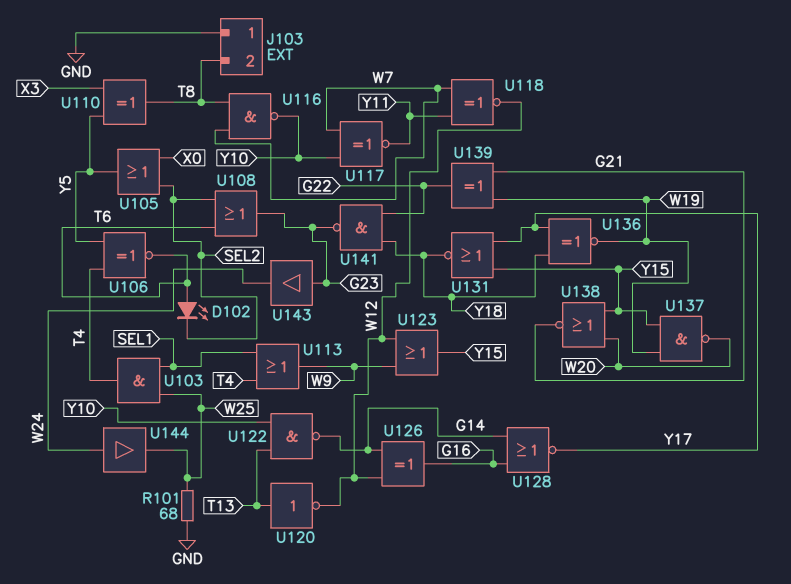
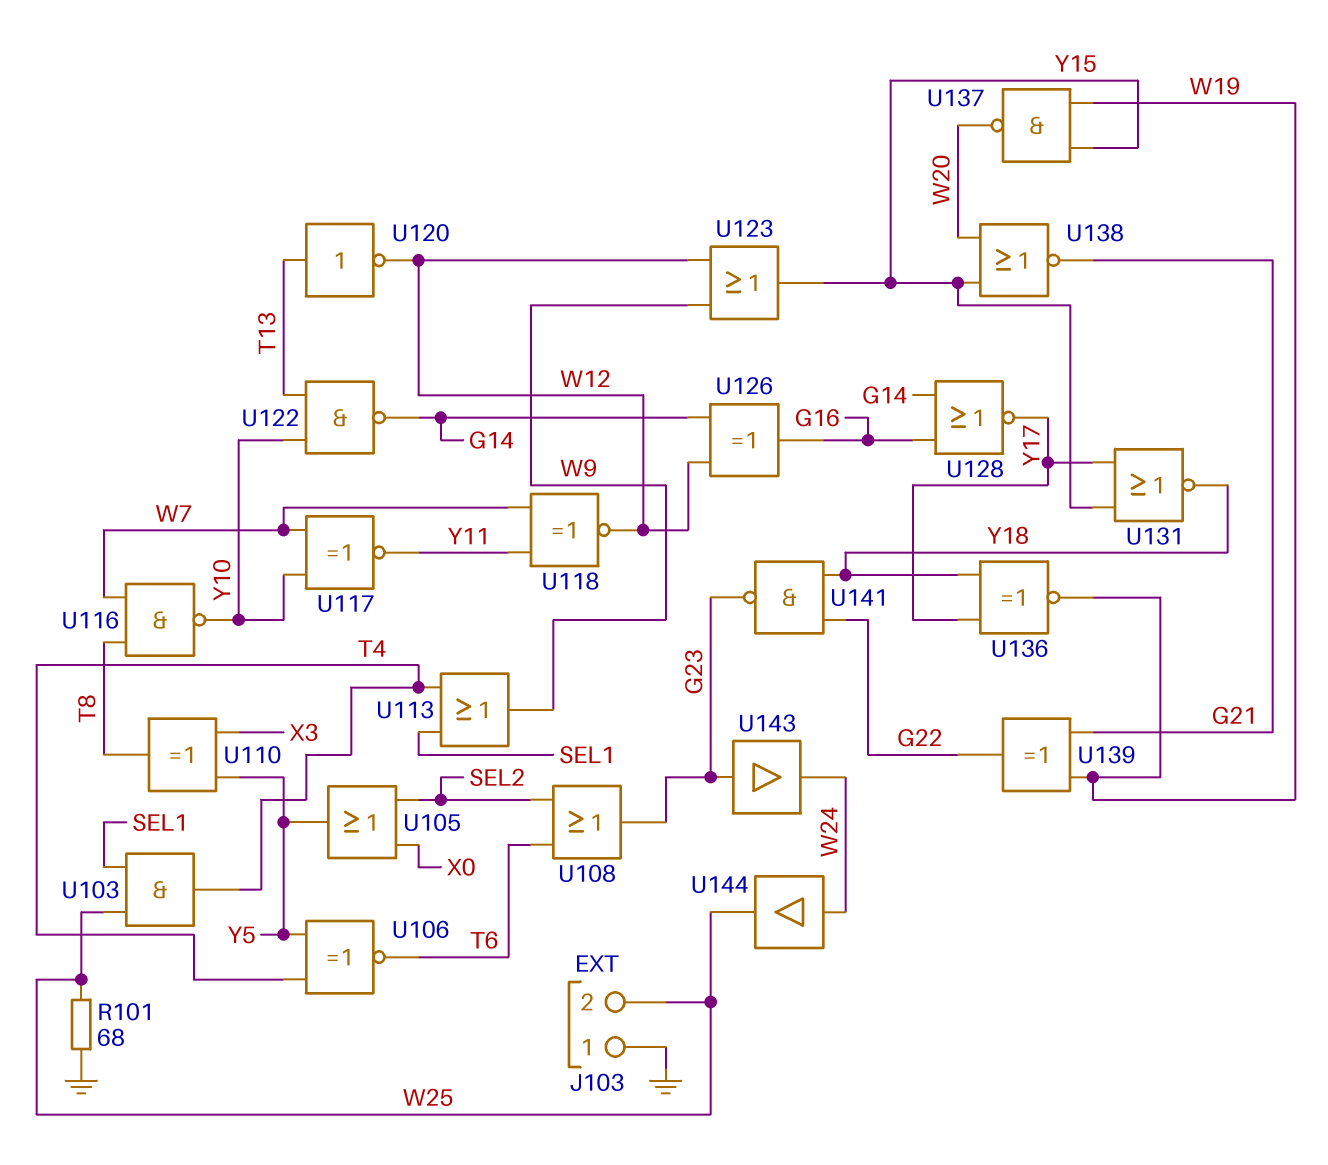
D102: LED (A T6, K SEL2) -> none
J103 pin 2: T8 -> W25

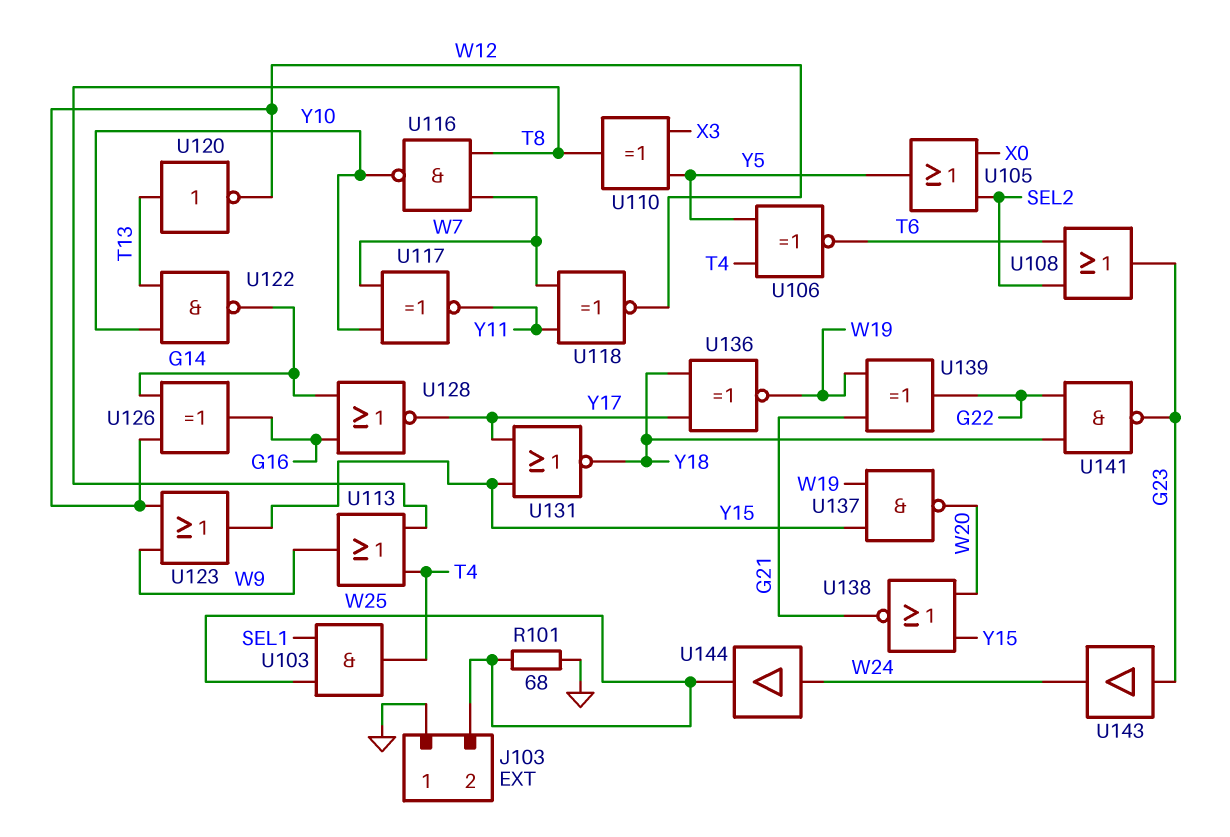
U113: OR (in SEL1, in T4, out W9) -> OR (in T4, in T8, out W9)

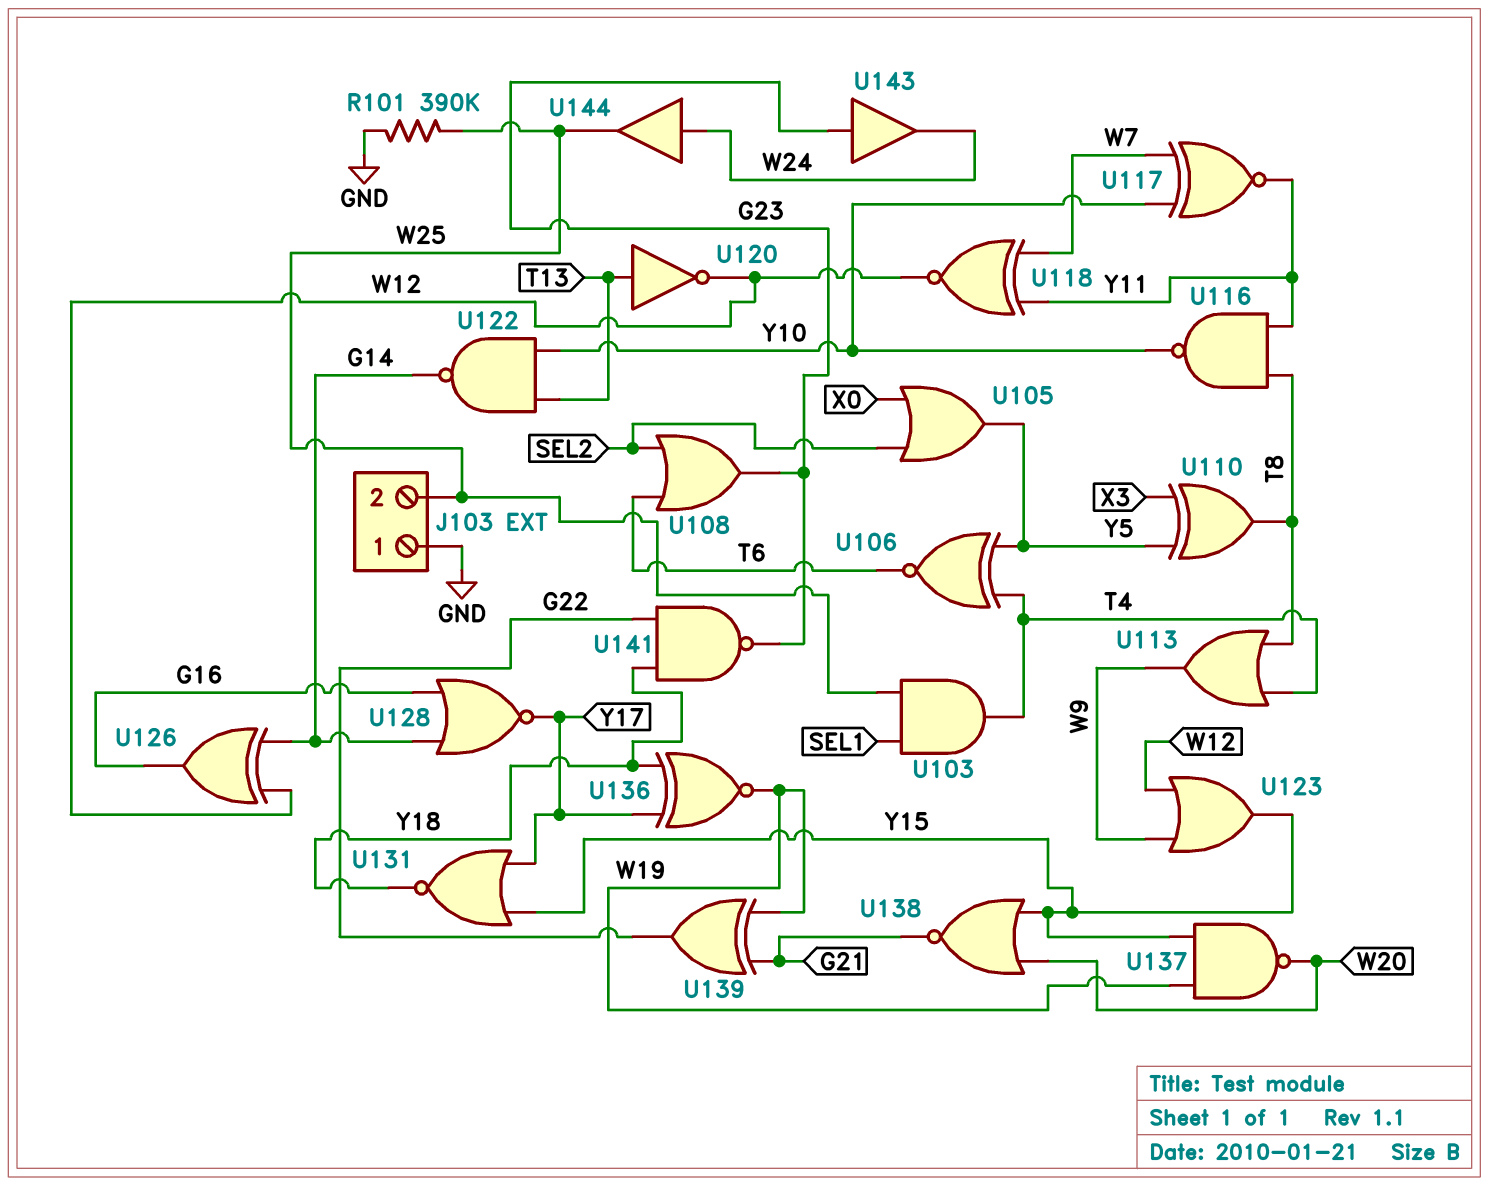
R101: 68 (GND, W25) -> 390k (GND, W25)
U116: NAND (in T8, in W7, out Y10) -> NAND (in T8, in Y11, out Y10)

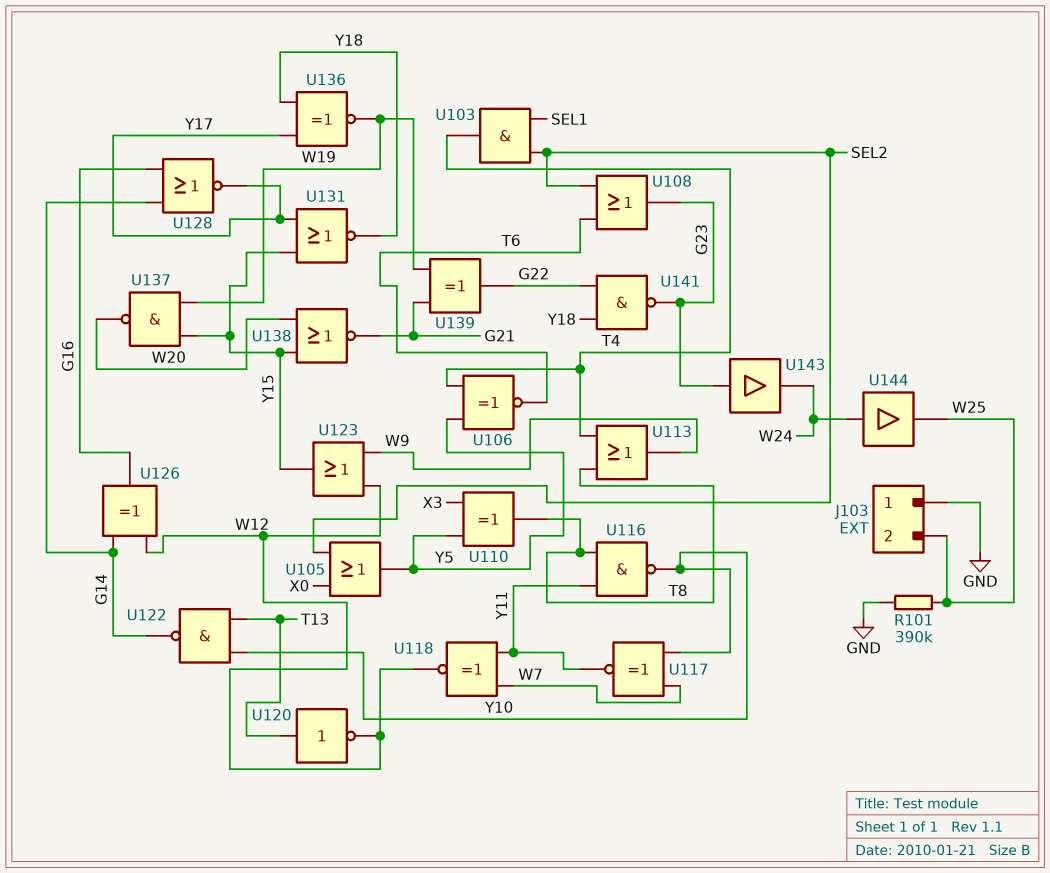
U103: AND (in SEL1, in W25, out T4) -> AND (in SEL1, in SEL2, out T4)

